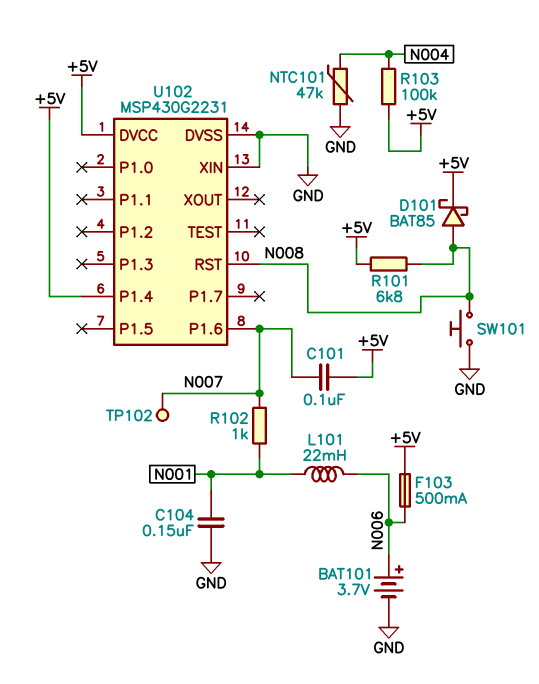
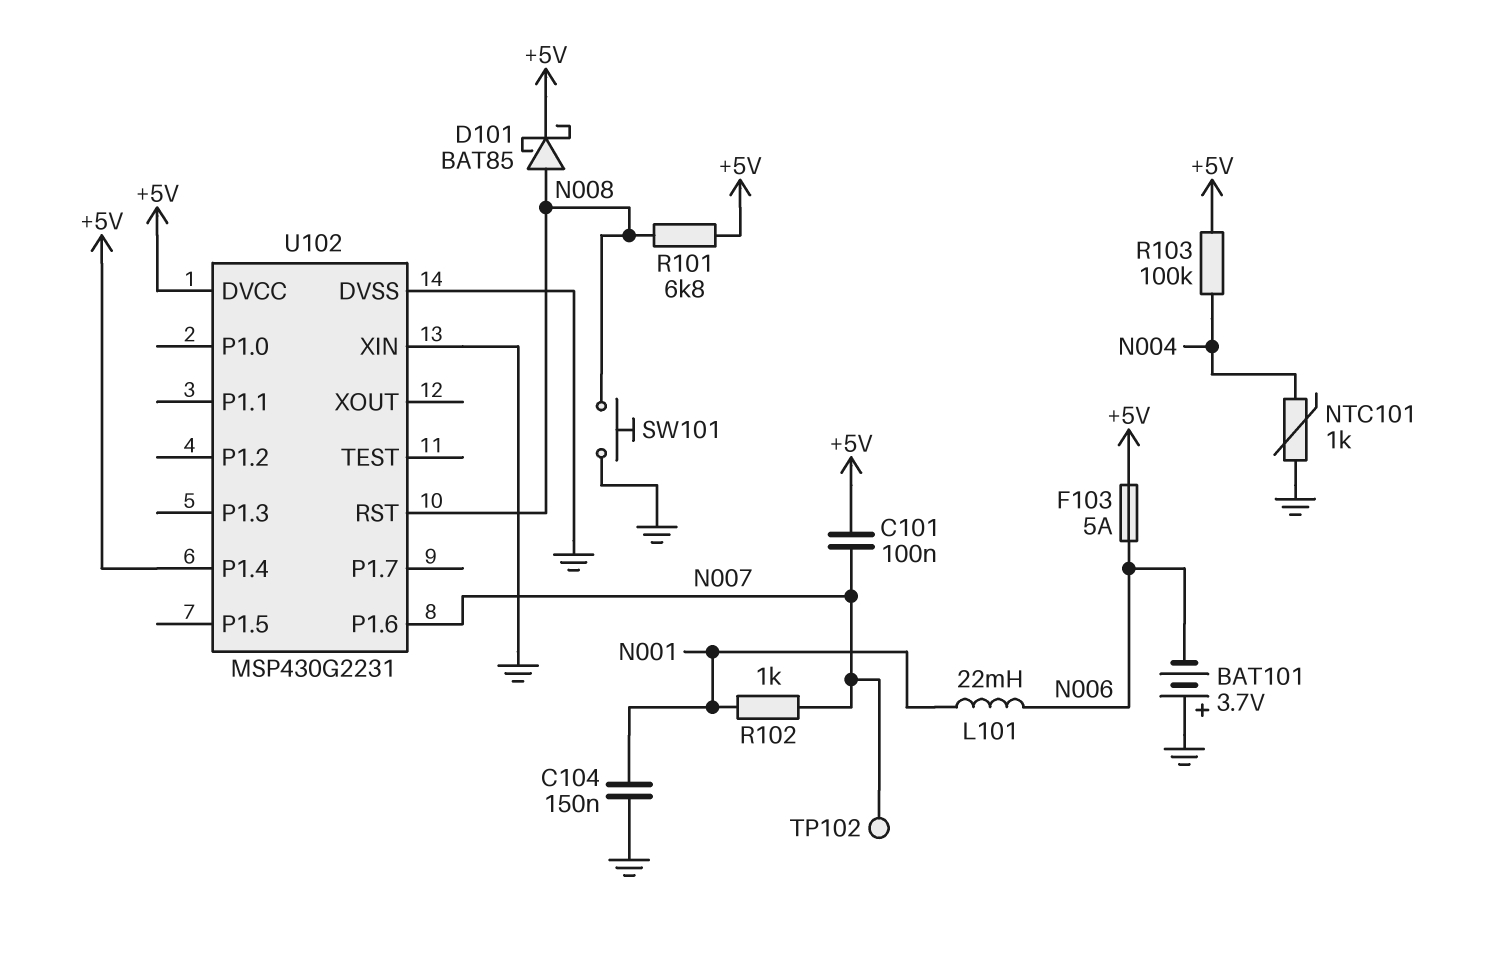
BAT101: 3.7V (plus N006, minus GND) -> 3.7V (plus GND, minus N006)
F103: 500mA (+5V, N006) -> 5A (+5V, N006)
NTC101: 47k (GND, N004) -> 1k (GND, N004)

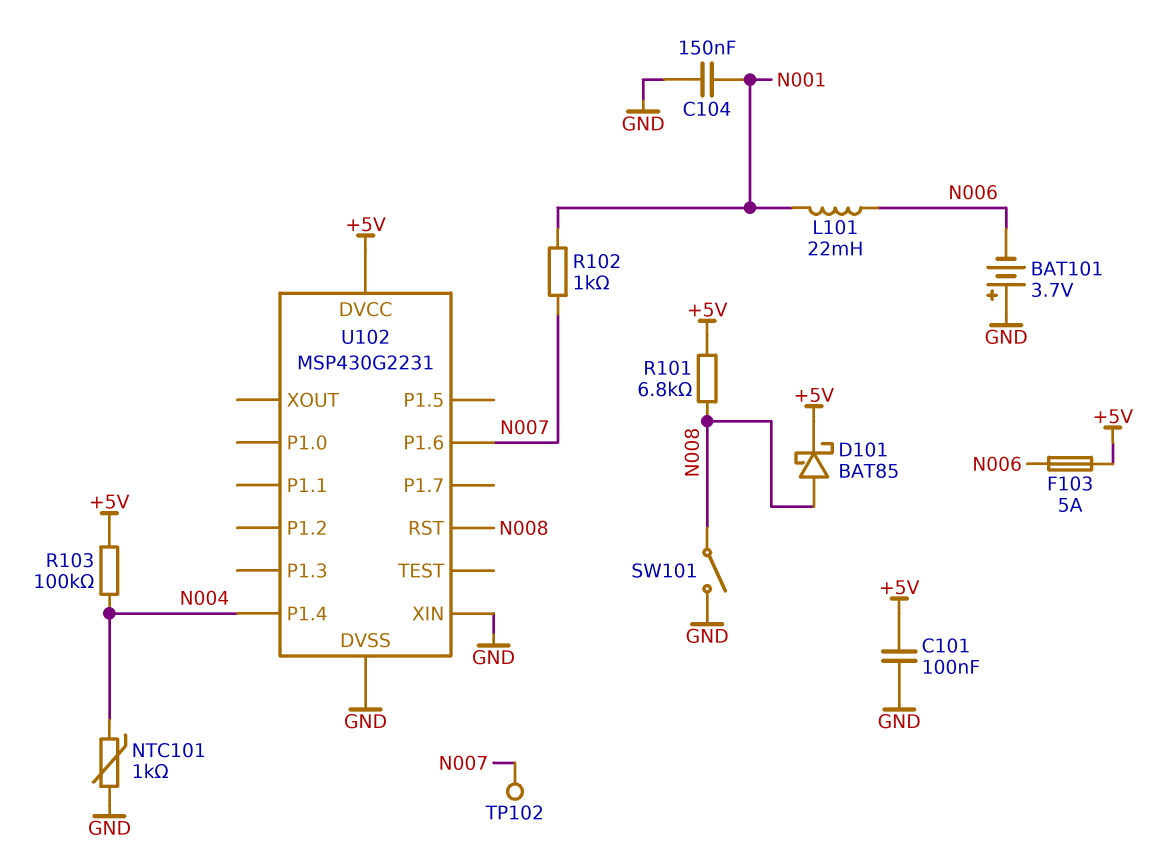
C101: 100nF (+5V, N007) -> 100nF (+5V, GND)
SW101: button (GND, N008) -> switch (GND, N008)
U102 pin P1.4: +5V -> N004

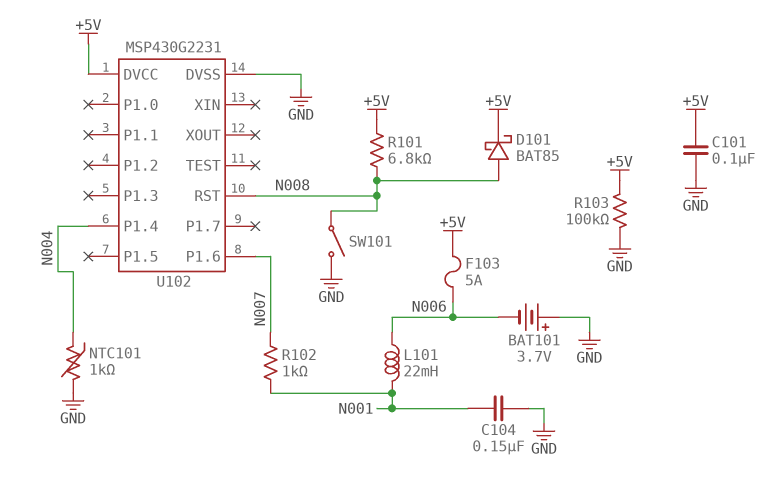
R103: 100k (+5V, N004) -> 100k (+5V, GND)
TP102: test point (N007) -> none
U102 pin XIN: GND -> none

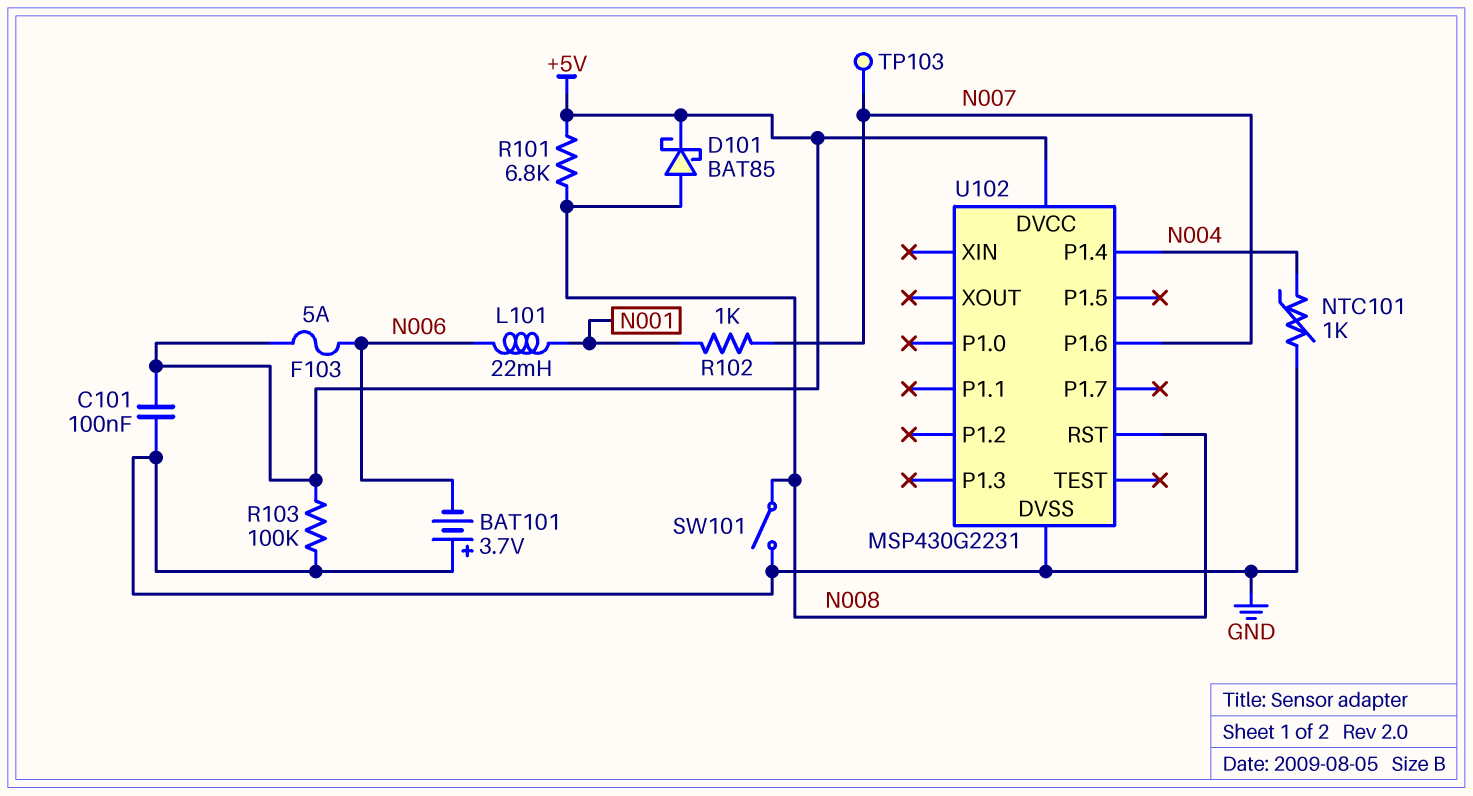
C104: 150nF (GND, N001) -> none
TP103: none -> test point (N007)

